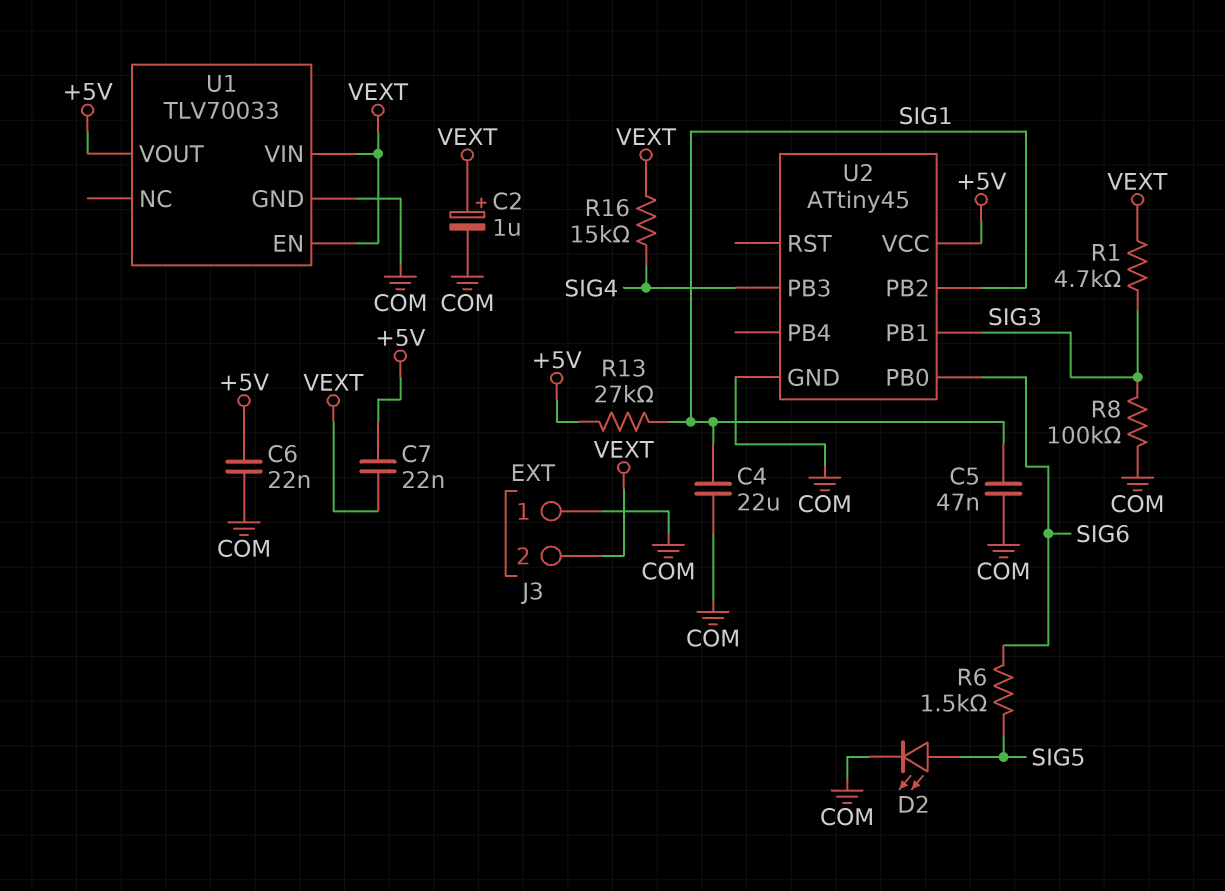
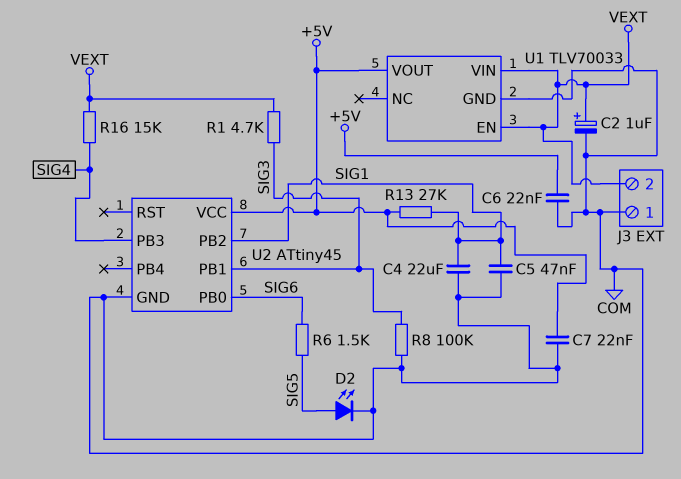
C7: 22nF (+5V, VEXT) -> 22nF (+5V, COM)

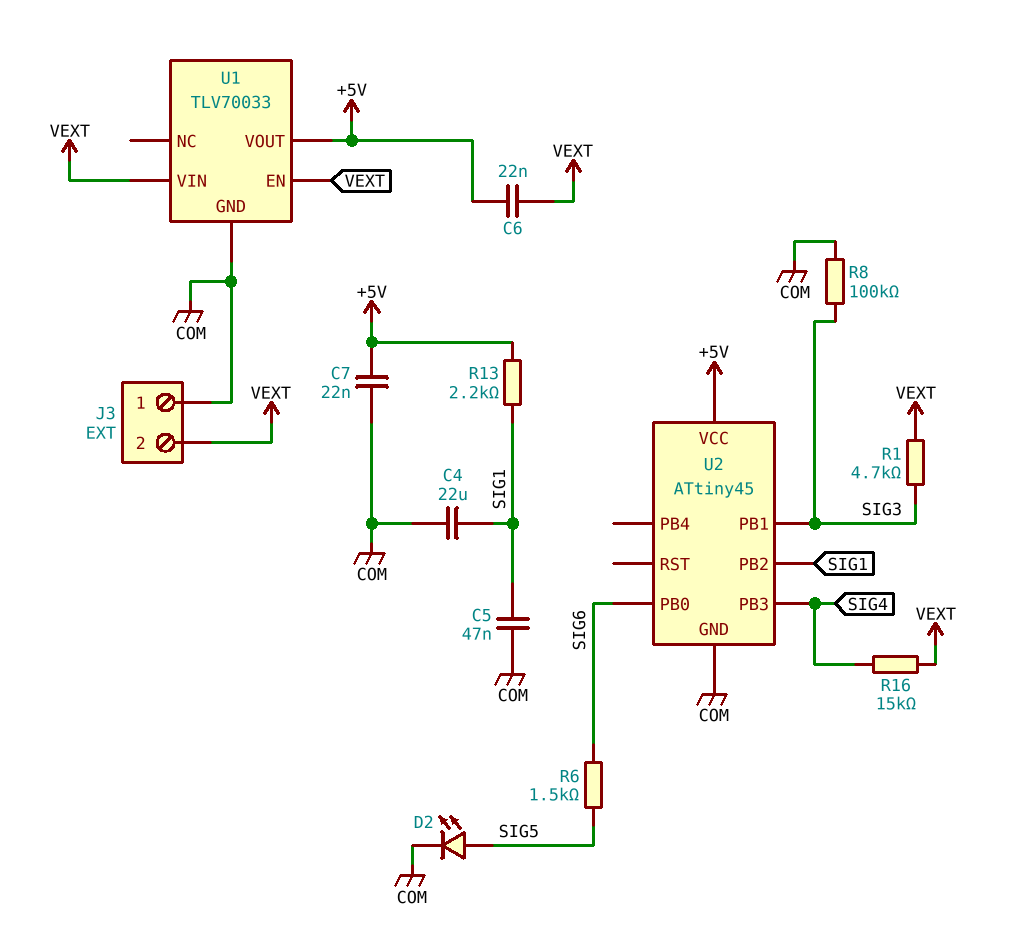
C2: 1uF (plus VEXT, minus COM) -> none
C6: 22nF (+5V, COM) -> 22nF (+5V, VEXT)
R13: 27k (+5V, SIG1) -> 2.2k (+5V, SIG1)

